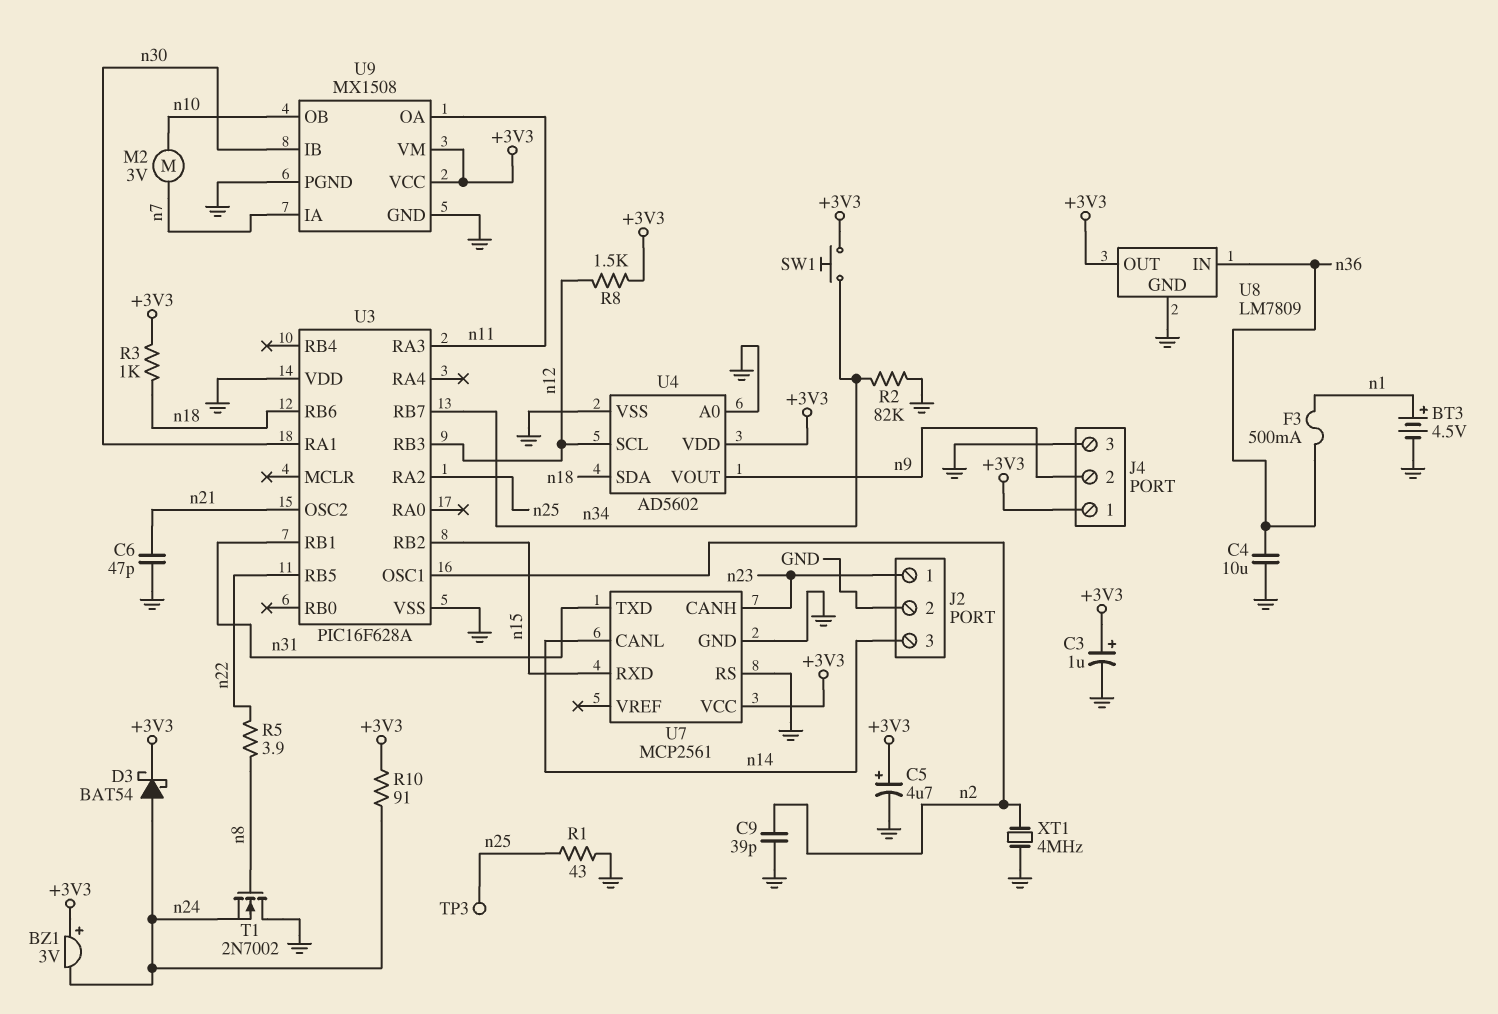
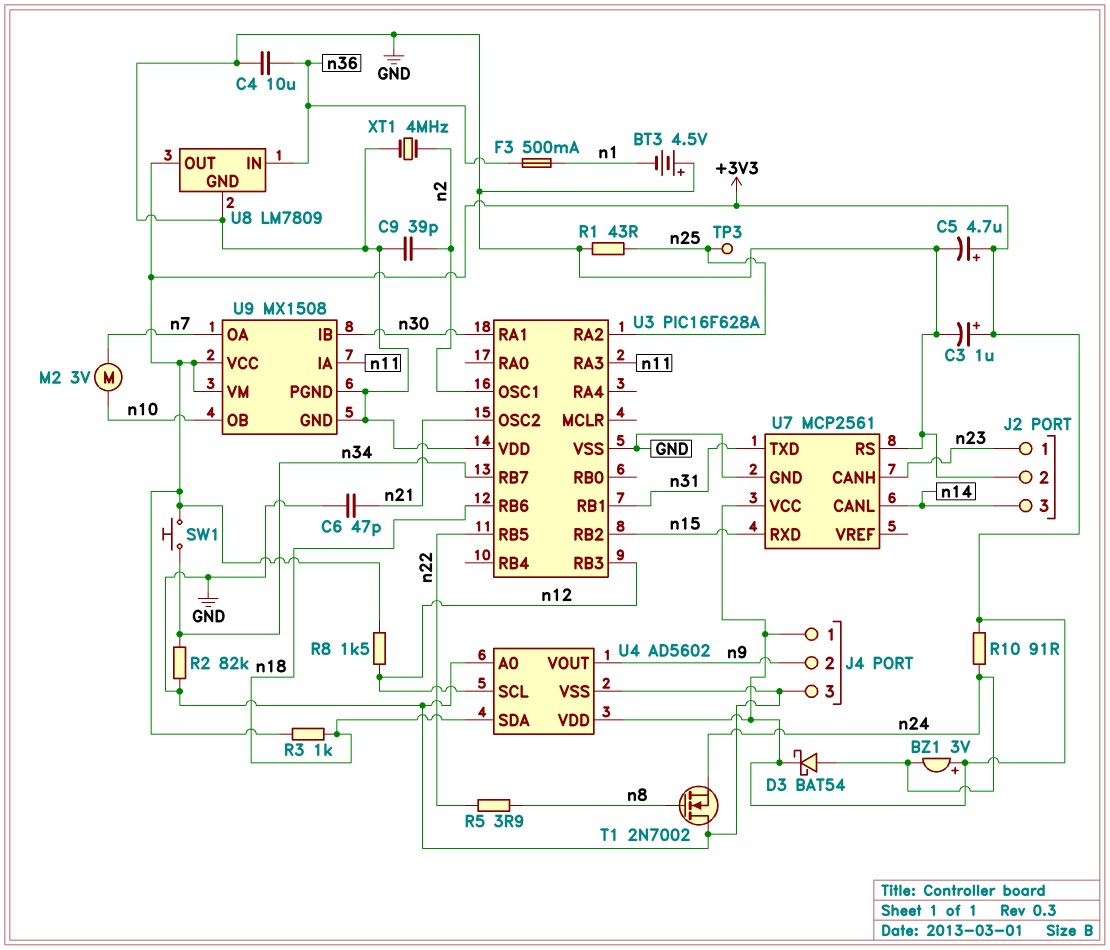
BT3: 4.5V (plus n1, minus GND) -> 4.5V (plus GND, minus n1)
U9 pin IA: n7 -> n11
U9 pin OA: n11 -> n7

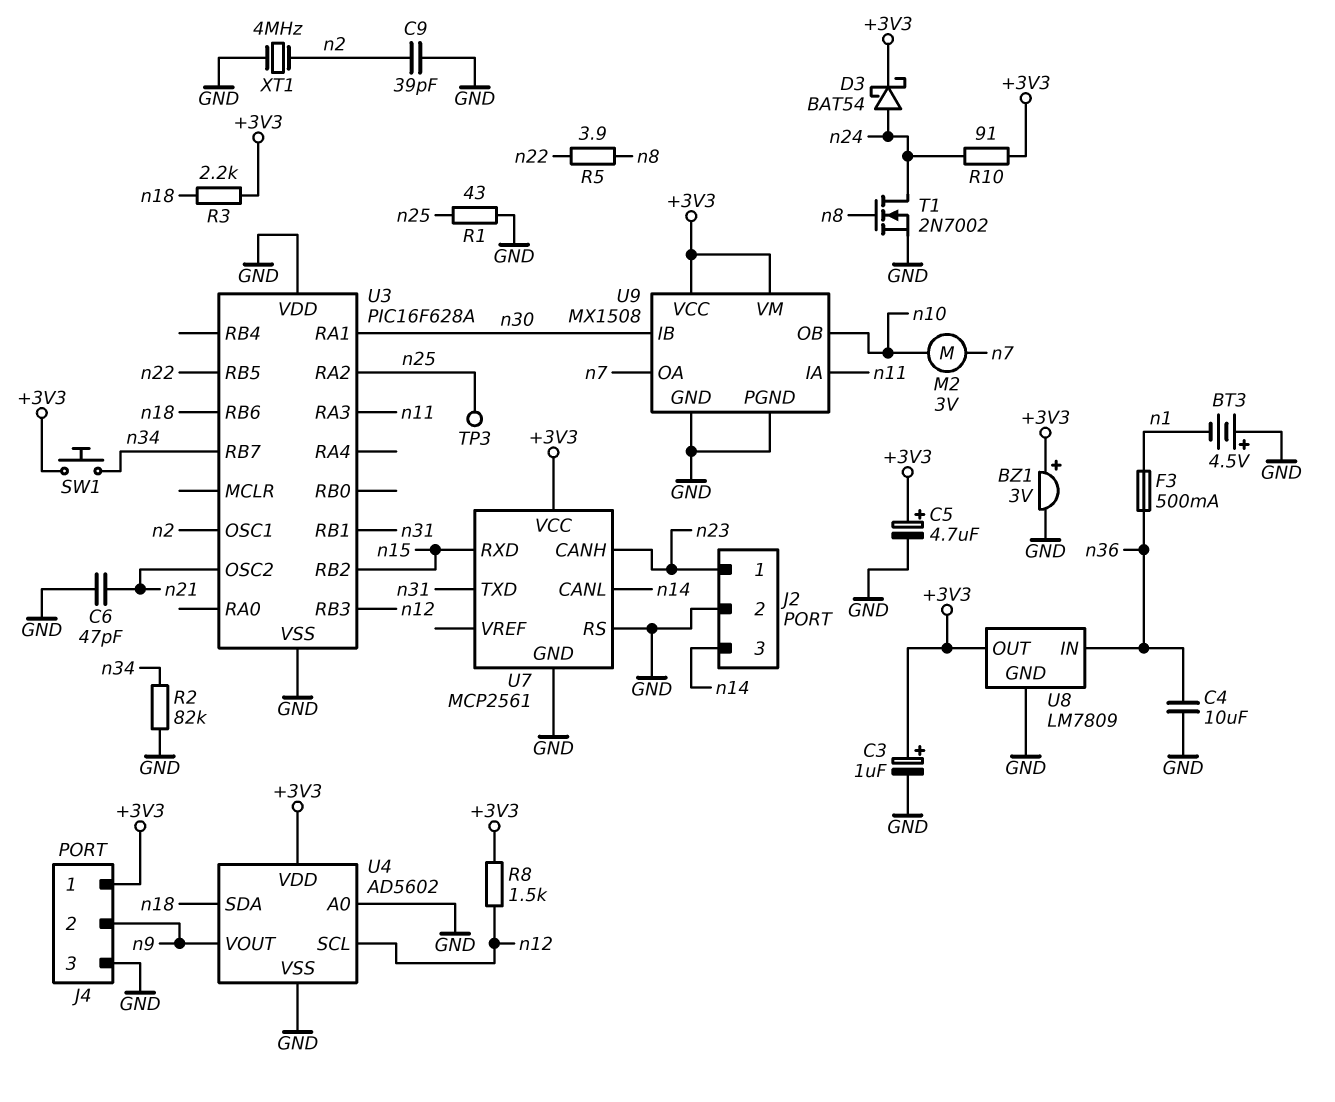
BZ1: buzzer 3V (plus +3V3, minus n24) -> buzzer 3V (plus +3V3, minus GND)
R3: 1k (+3V3, n18) -> 2.2k (+3V3, n18)
T1: NMOS 2N7002 (G n8, D GND, S n24) -> NMOS 2N7002 (G n8, D n24, S GND)

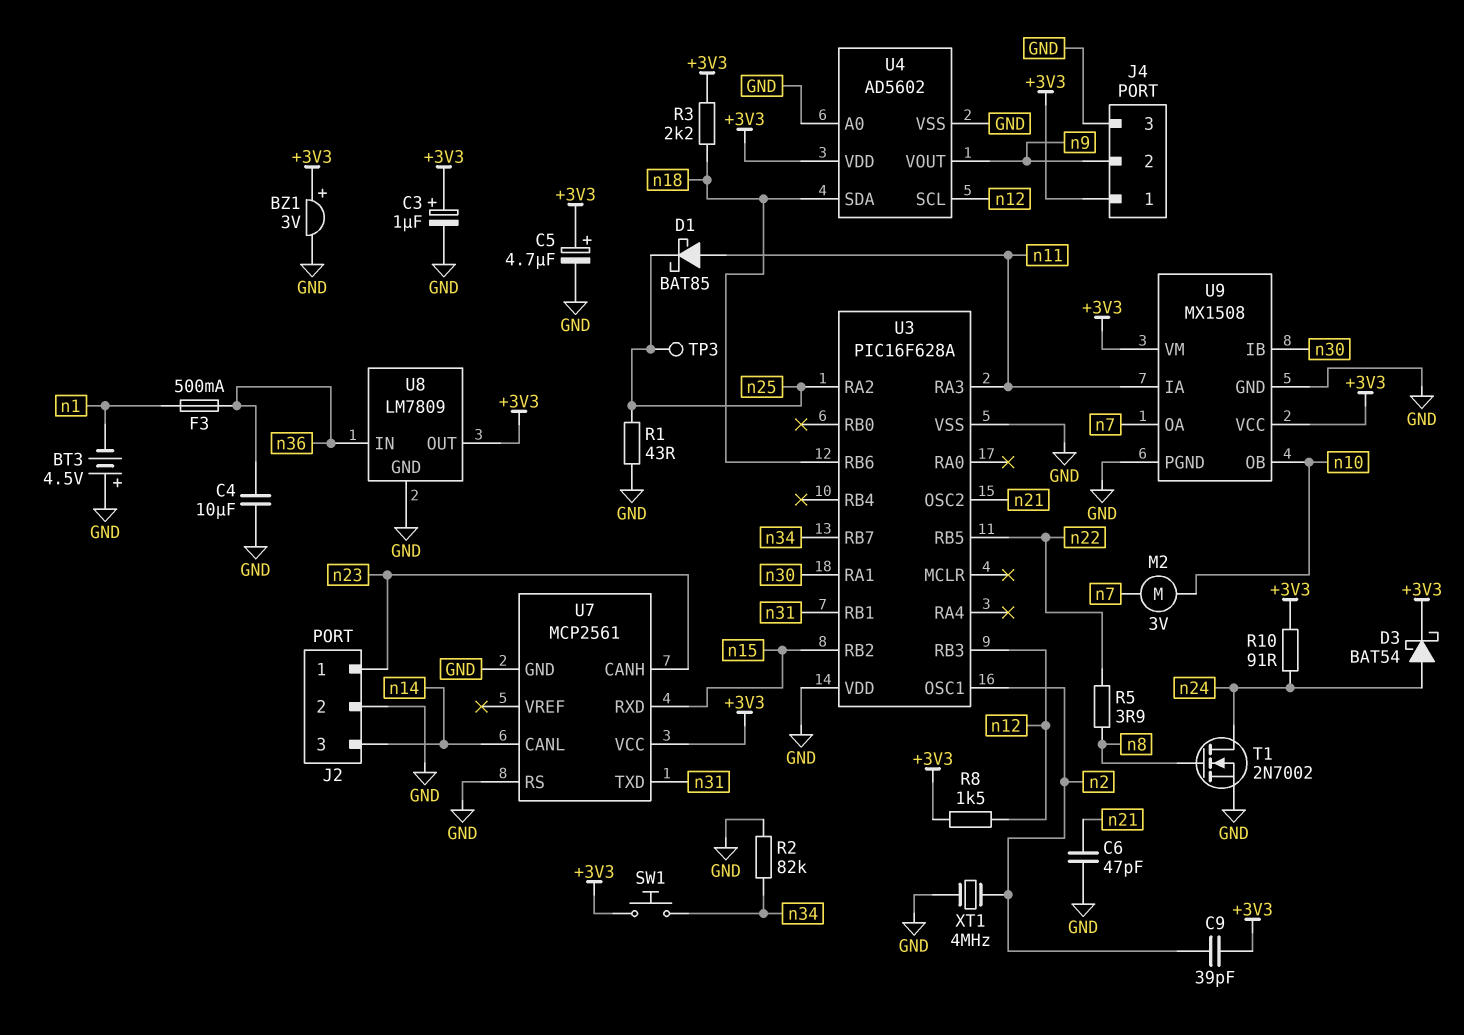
C9: 39pF (GND, n2) -> 39pF (+3V3, n2)
D1: none -> schottky BAT85 (A n11, K n25)

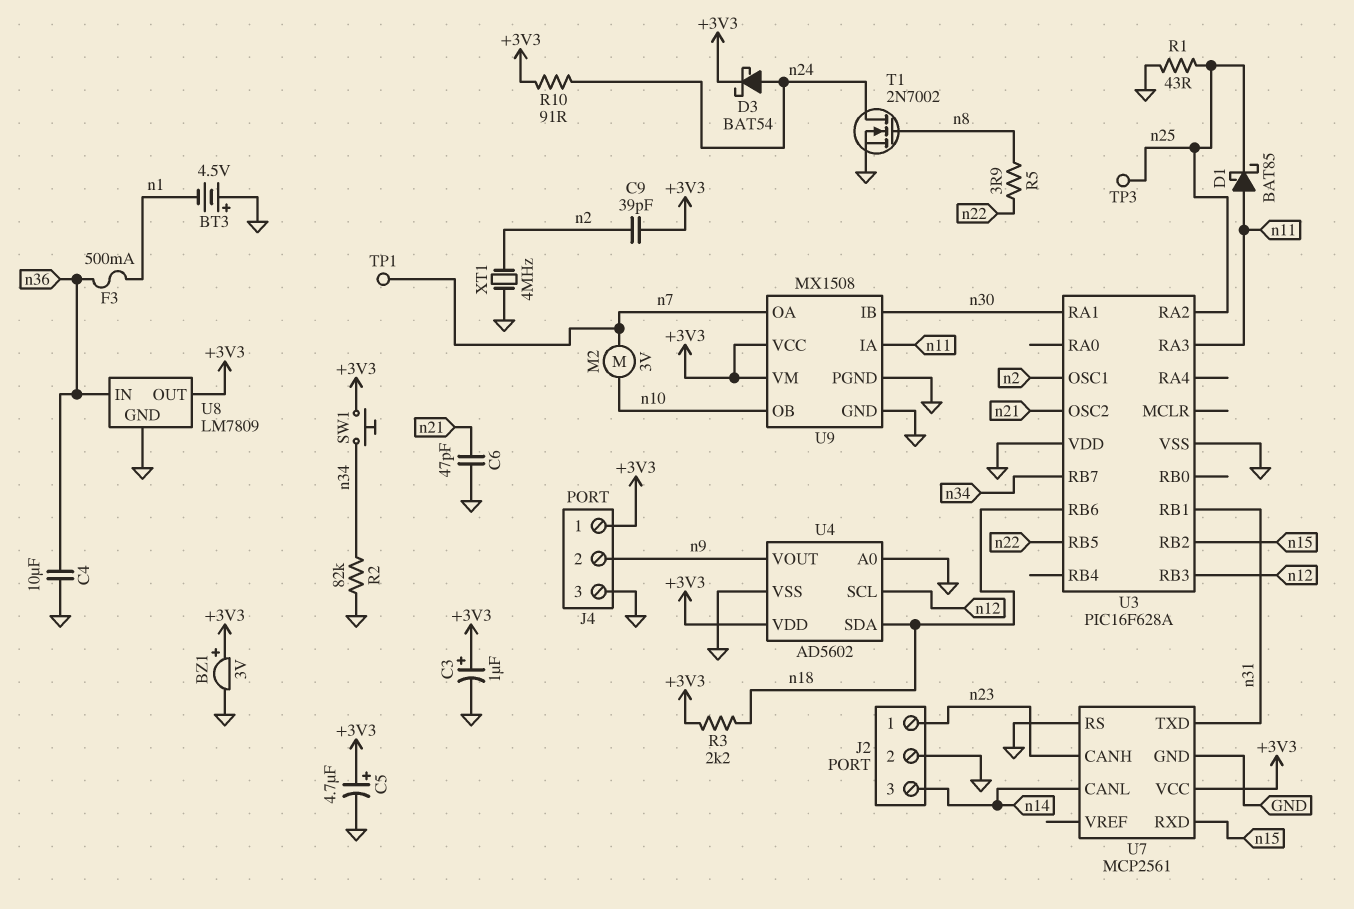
R8: 1.5k (+3V3, n12) -> none
TP1: none -> test point (n7)

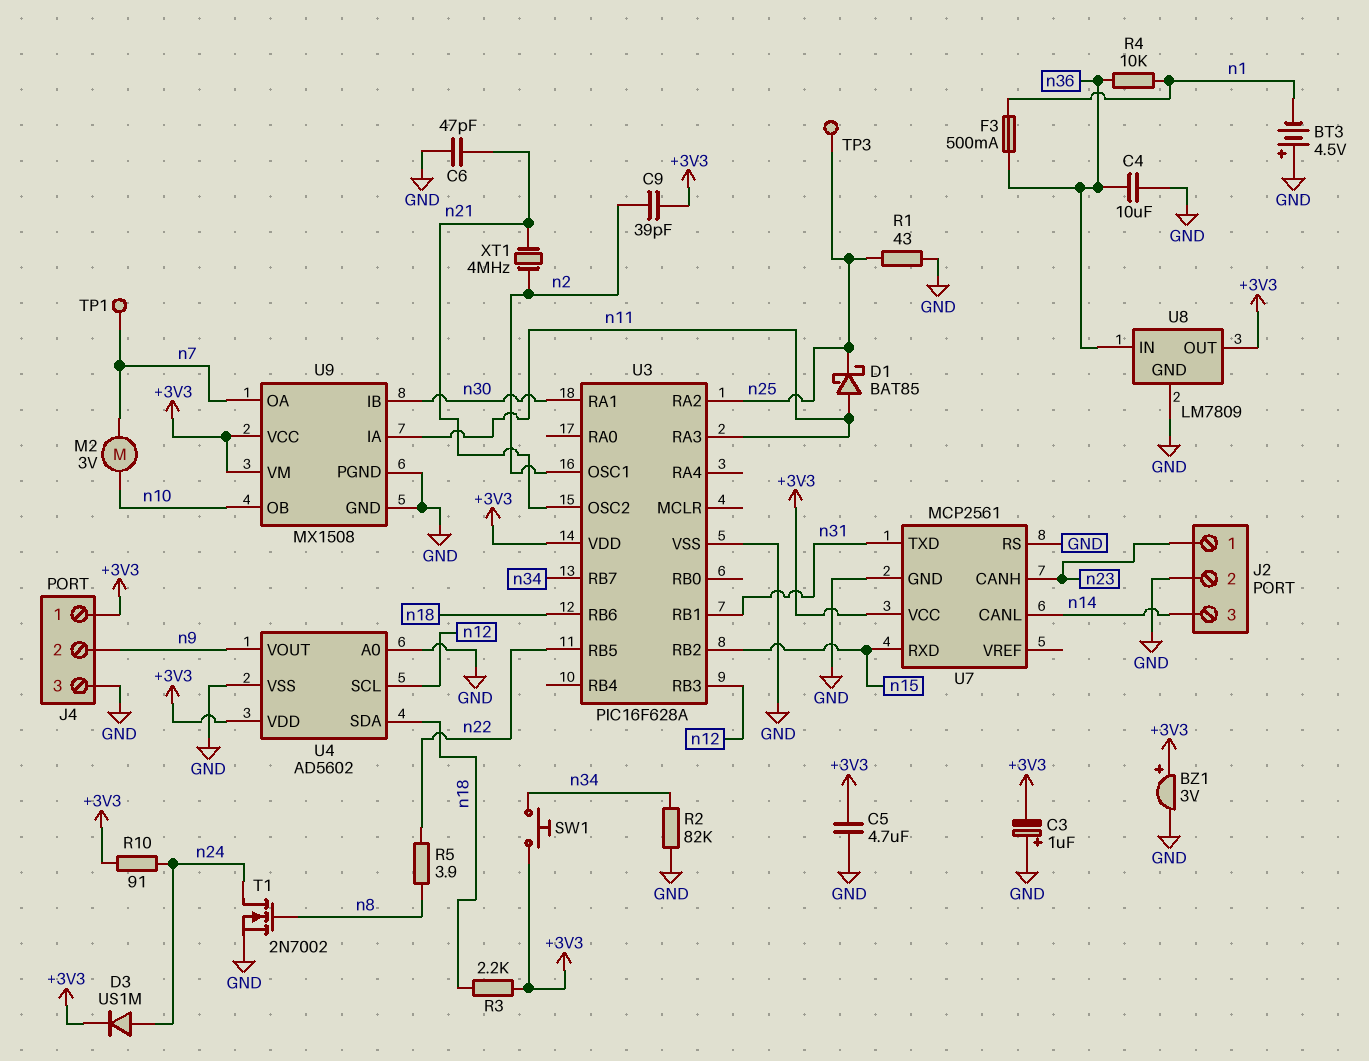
C3: 1uF (plus +3V3, minus GND) -> 1uF (plus GND, minus +3V3)
C5: 4.7uF (plus +3V3, minus GND) -> 4.7uF (+3V3, GND)
D3: schottky BAT54 (A n24, K +3V3) -> diode US1M (A n24, K +3V3)
R4: none -> 10k (n1, n36)
U3 pin VDD: GND -> +3V3
XT1: 4MHz (GND, n2) -> 4MHz (n2, n21)

